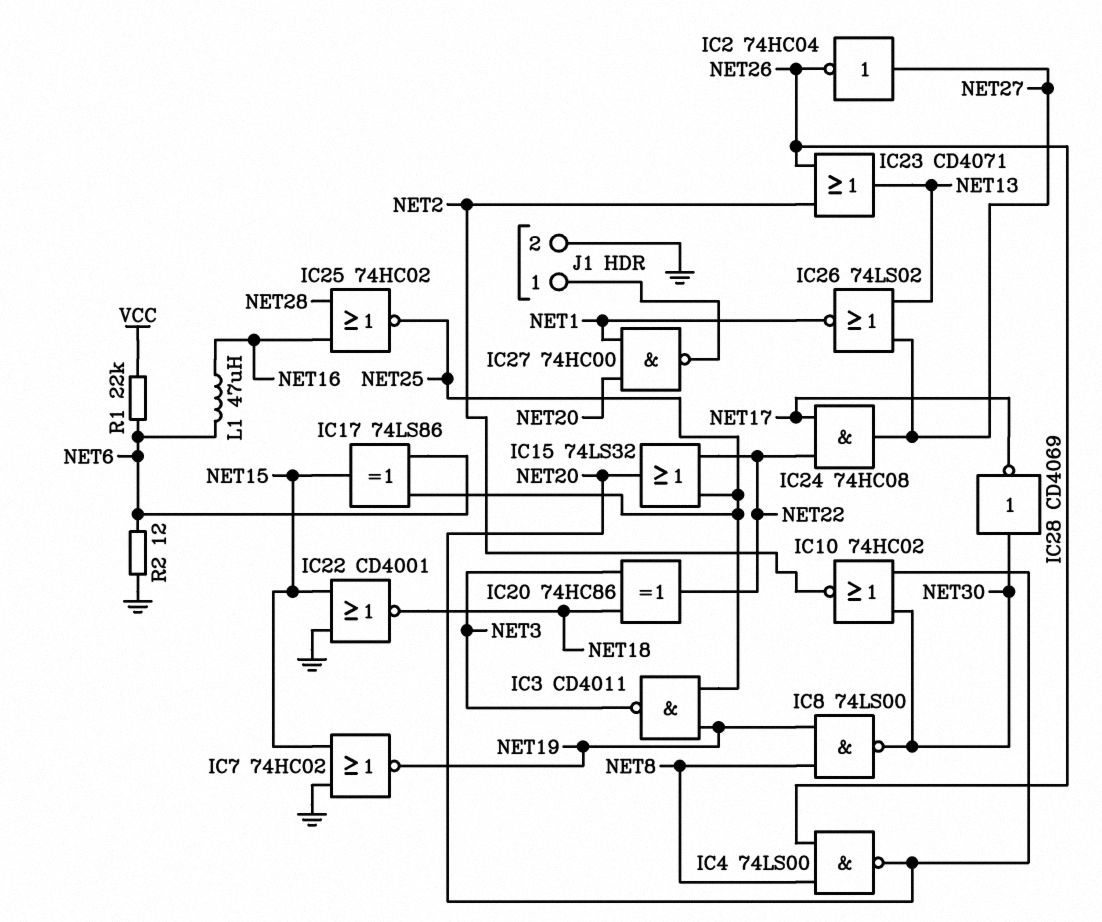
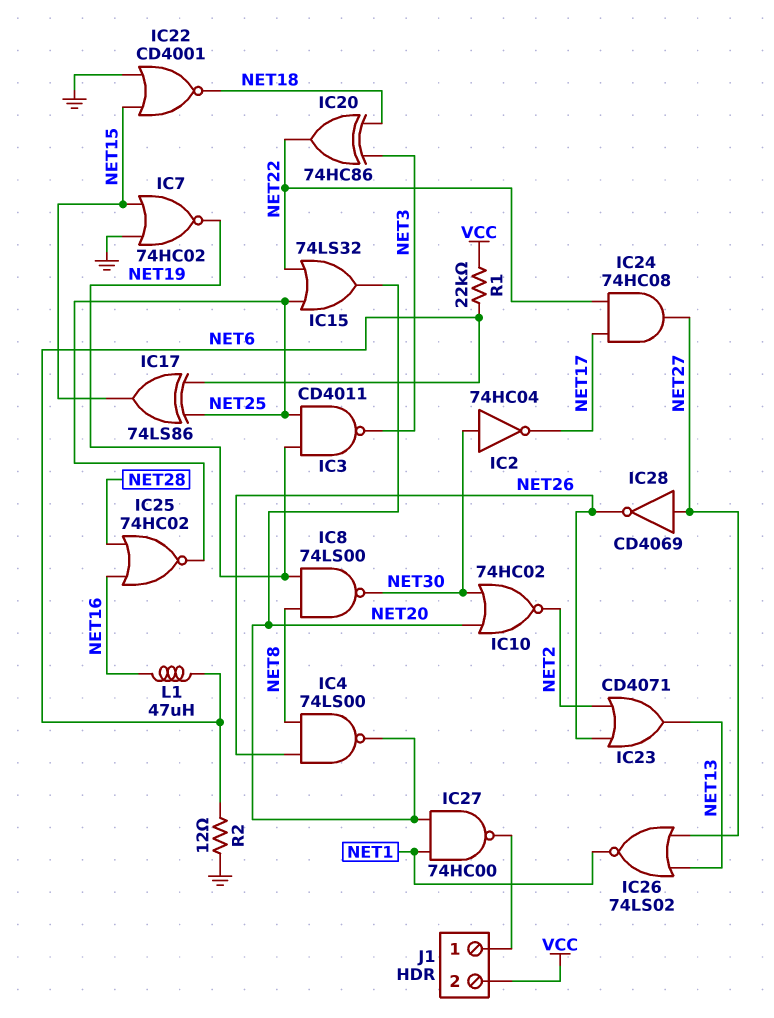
IC2: NOT 74HC04 (in NET27, out NET26) -> NOT 74HC04 (in NET30, out NET17)
IC28: NOT CD4069 (in NET30, out NET17) -> NOT CD4069 (in NET27, out NET26)
J1 pin 2: GND -> VCC

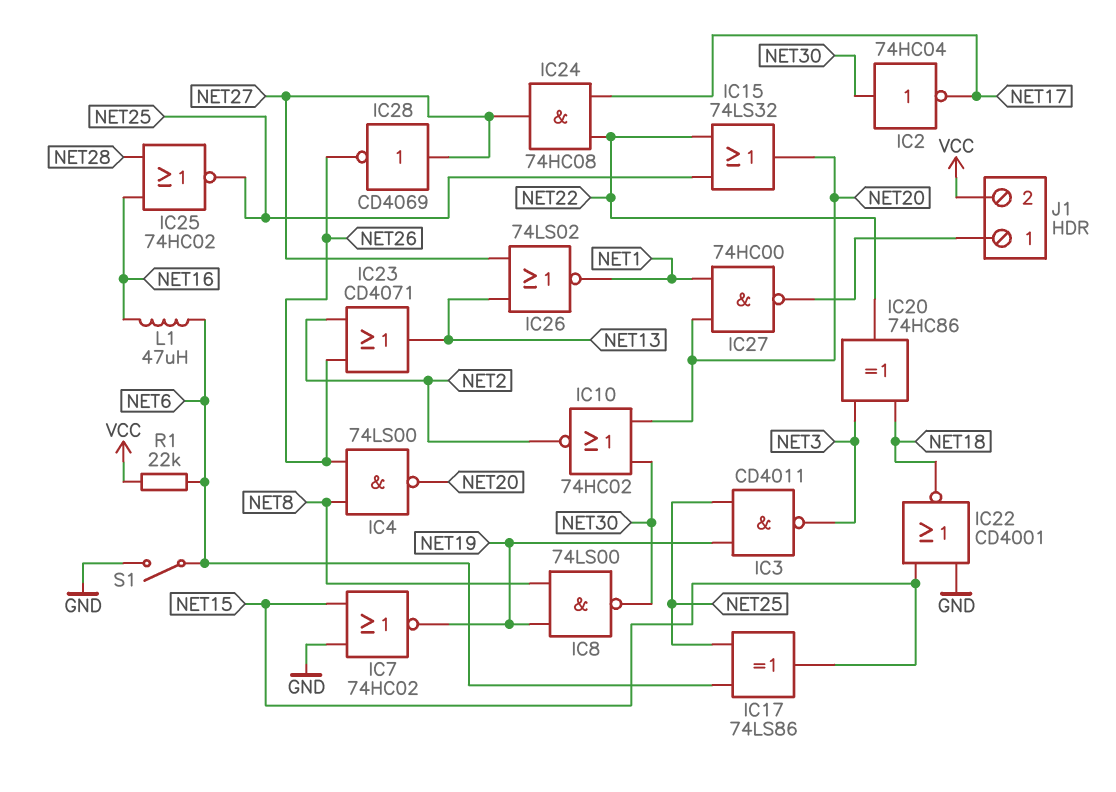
R2: 12 (GND, NET6) -> none
S1: none -> switch (GND, NET6)

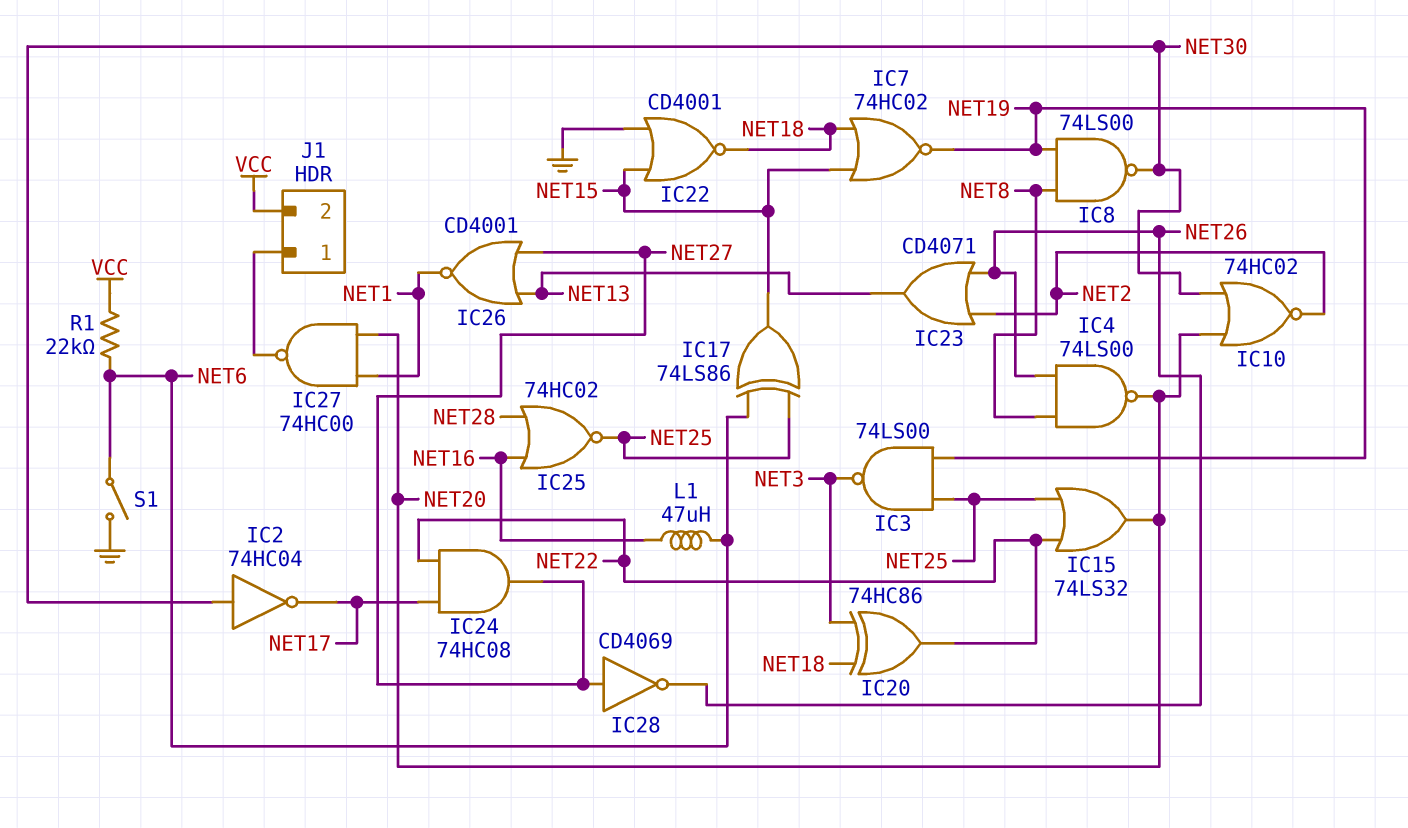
IC3: NAND CD4011 (in NET19, in NET25, out NET3) -> NAND 74LS00 (in NET19, in NET25, out NET3)
IC7: NOR 74HC02 (in GND, in NET15, out NET19) -> NOR 74HC02 (in NET15, in NET18, out NET19)
IC26: NOR 74LS02 (in NET13, in NET27, out NET1) -> NOR CD4001 (in NET13, in NET27, out NET1)

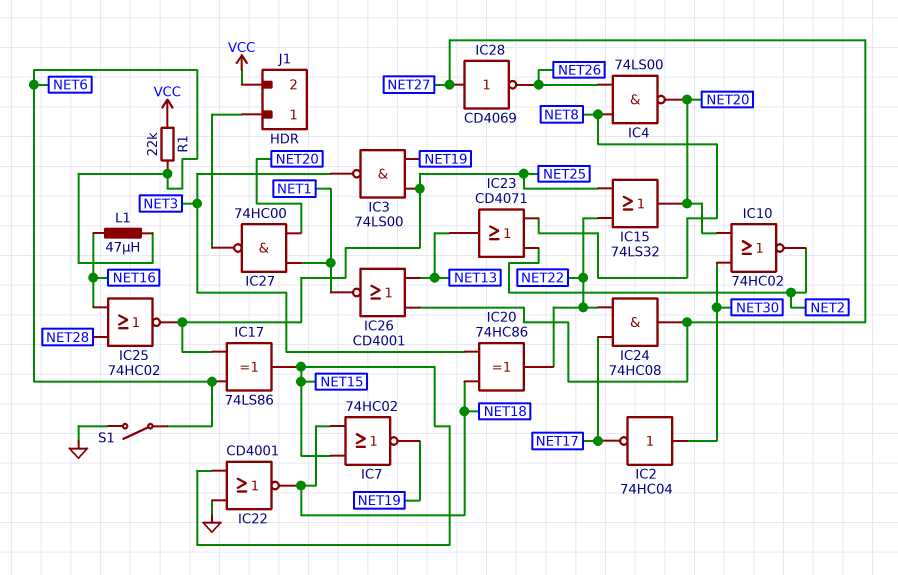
IC8: NAND 74LS00 (in NET8, in NET19, out NET30) -> none
IC23: OR CD4071 (in NET2, in NET26, out NET13) -> OR CD4071 (in NET2, in NET8, out NET13)

